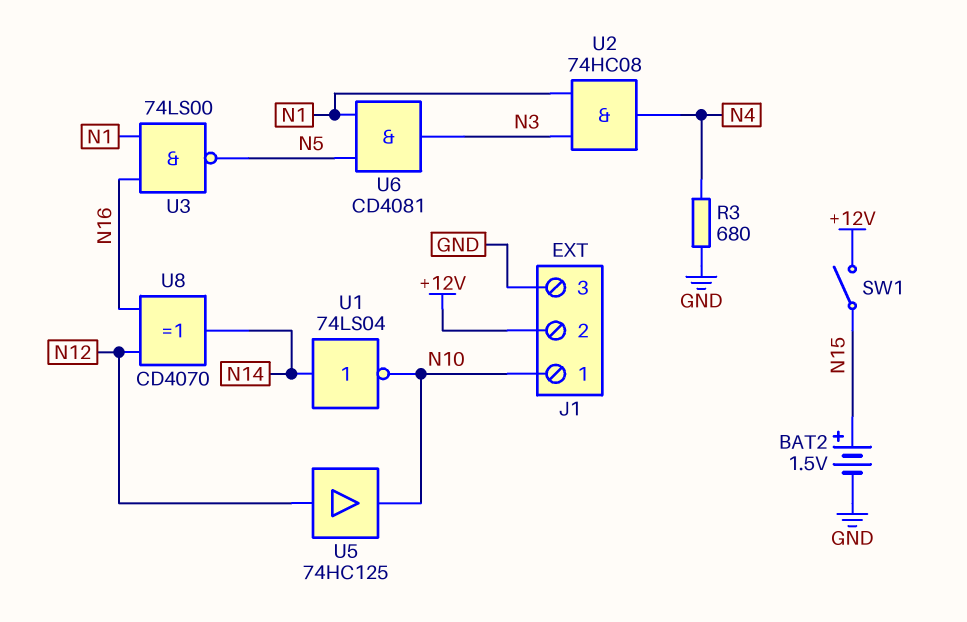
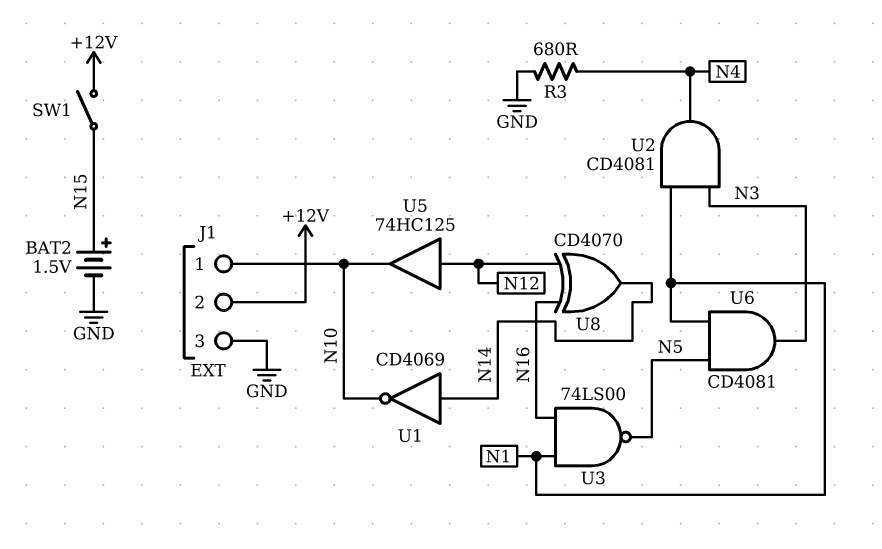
U1: NOT 74LS04 (in N14, out N10) -> NOT CD4069 (in N14, out N10)
U2: AND 74HC08 (in N1, in N3, out N4) -> AND CD4081 (in N1, in N3, out N4)

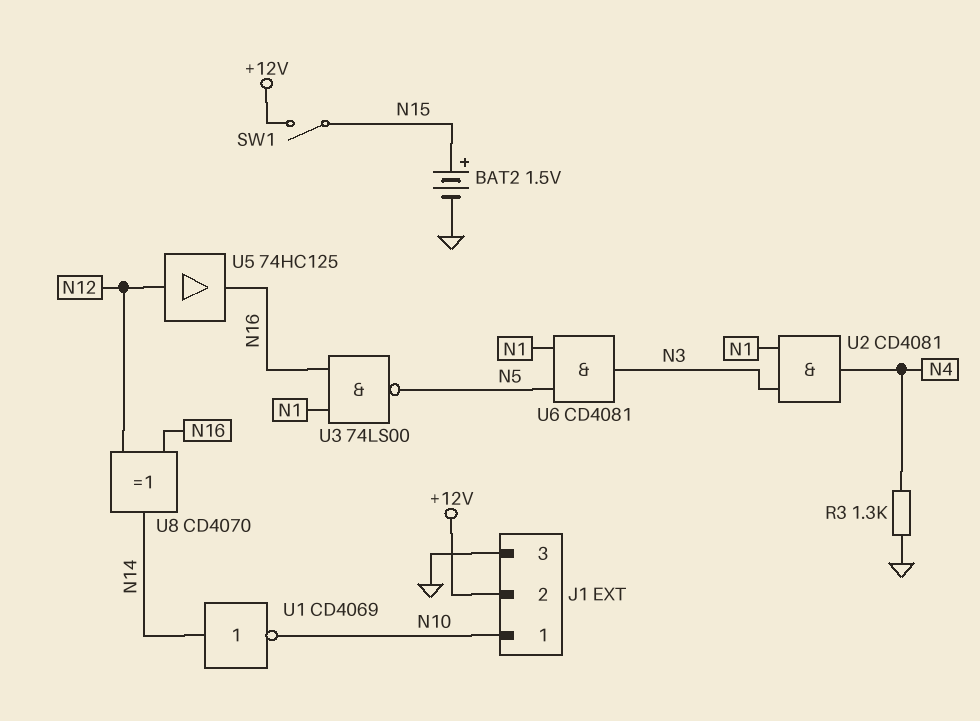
R3: 680 (GND, N4) -> 1.3k (GND, N4)
U5: buffer 74HC125 (in N12, out N10) -> buffer 74HC125 (in N12, out N16)

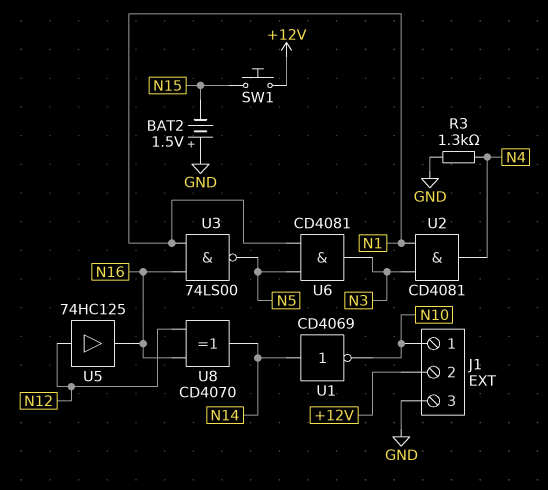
BAT2: 1.5V (plus N15, minus GND) -> 1.5V (plus GND, minus N15)
SW1: switch (+12V, N15) -> button (+12V, N15)

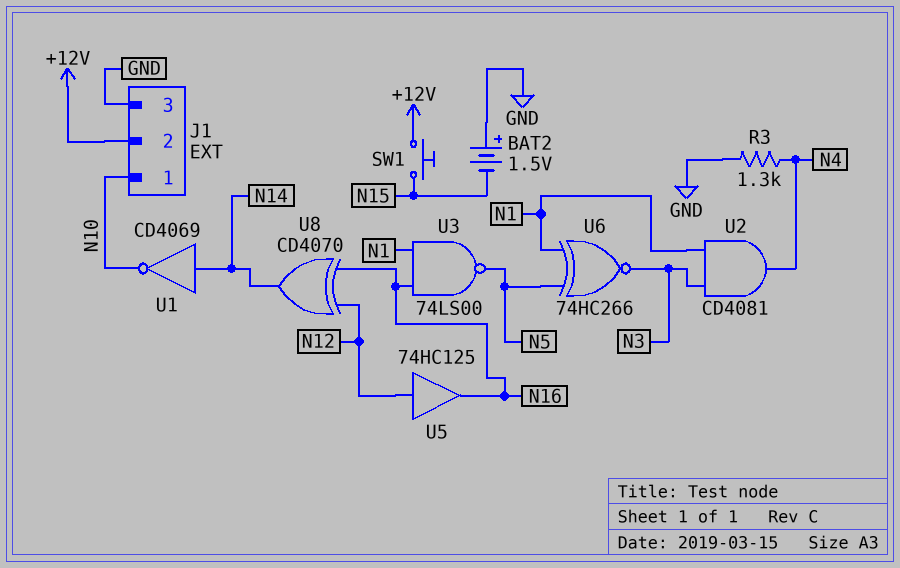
U6: AND CD4081 (in N1, in N5, out N3) -> XNOR 74HC266 (in N1, in N5, out N3)

